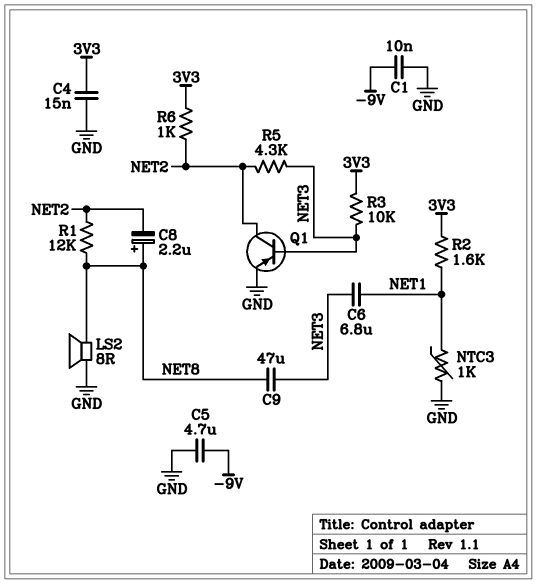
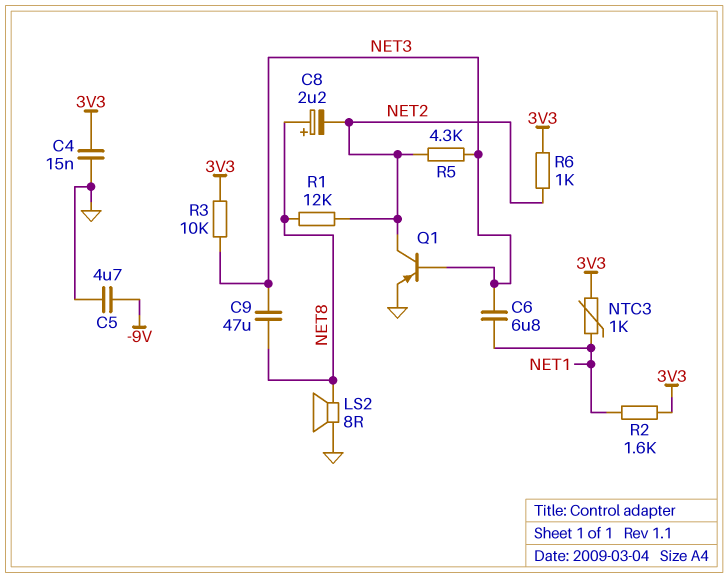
C1: 10nF (-9V, GND) -> none
NTC3: 1k (GND, NET1) -> 1k (3V3, NET1)

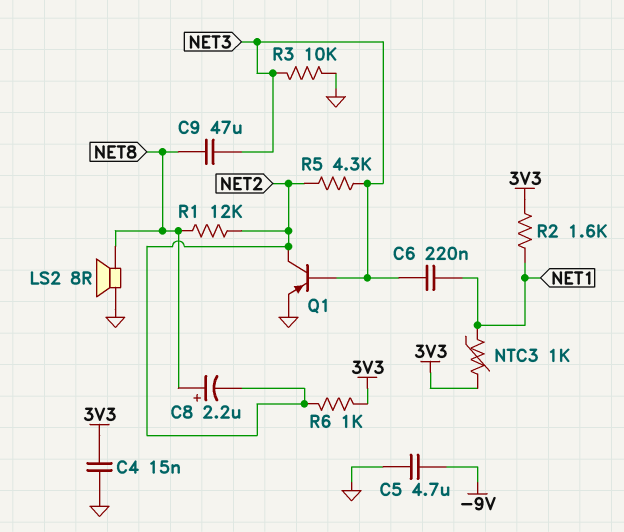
C6: 6.8uF (NET1, NET3) -> 220nF (NET1, NET3)
R3: 10k (3V3, NET3) -> 10k (GND, NET3)

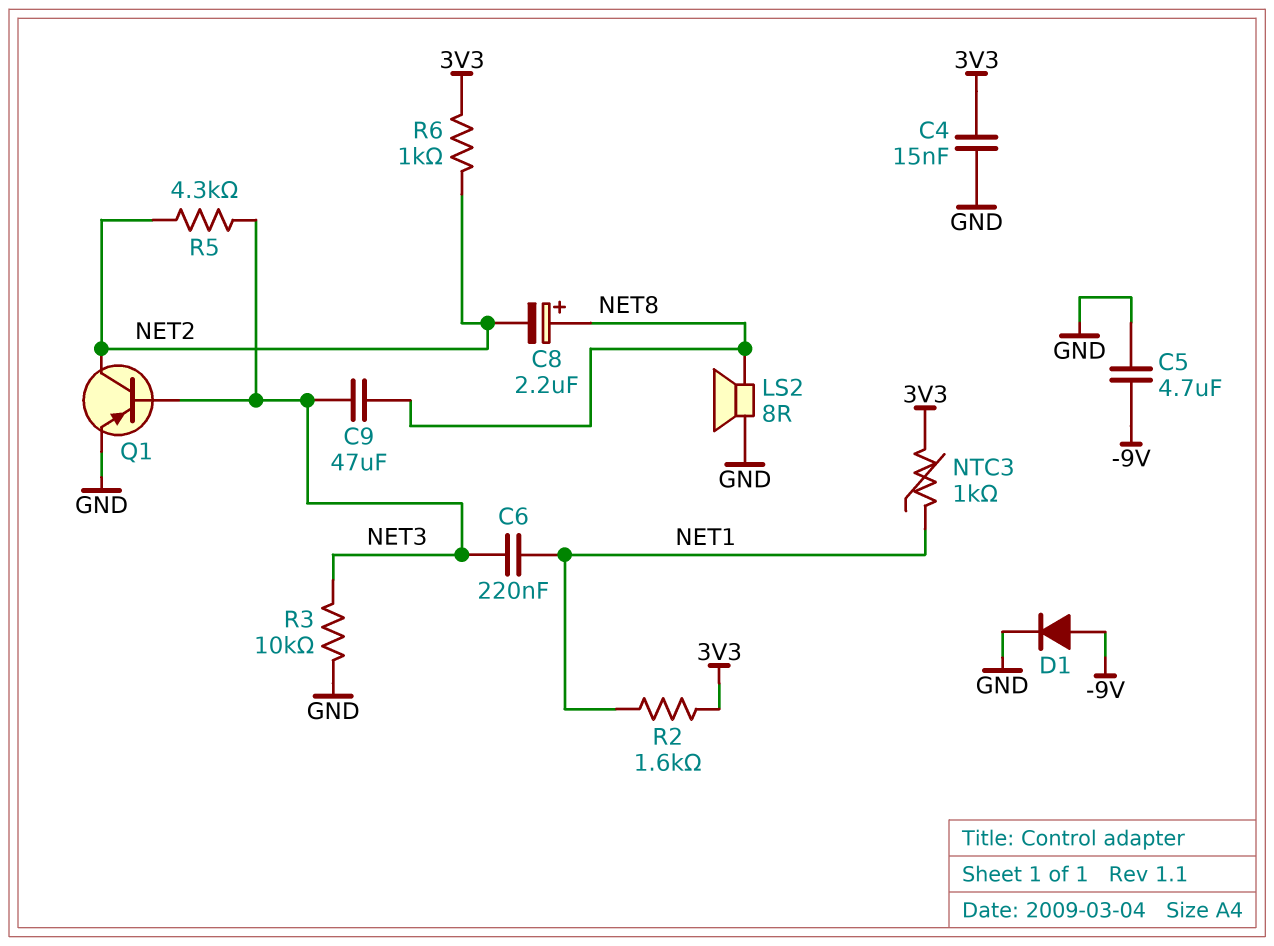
D1: none -> diode (A -9V, K GND)
R1: 12k (NET2, NET8) -> none

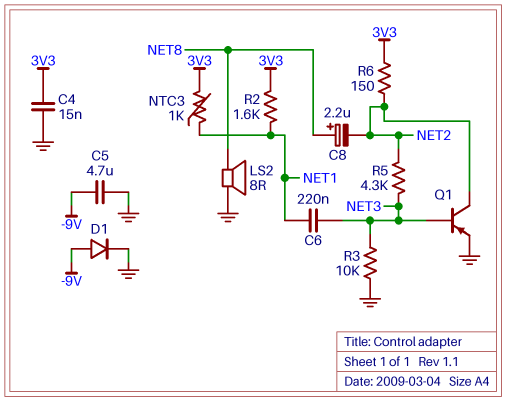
C9: 47uF (NET3, NET8) -> none
R6: 1k (3V3, NET2) -> 150 (3V3, NET2)

